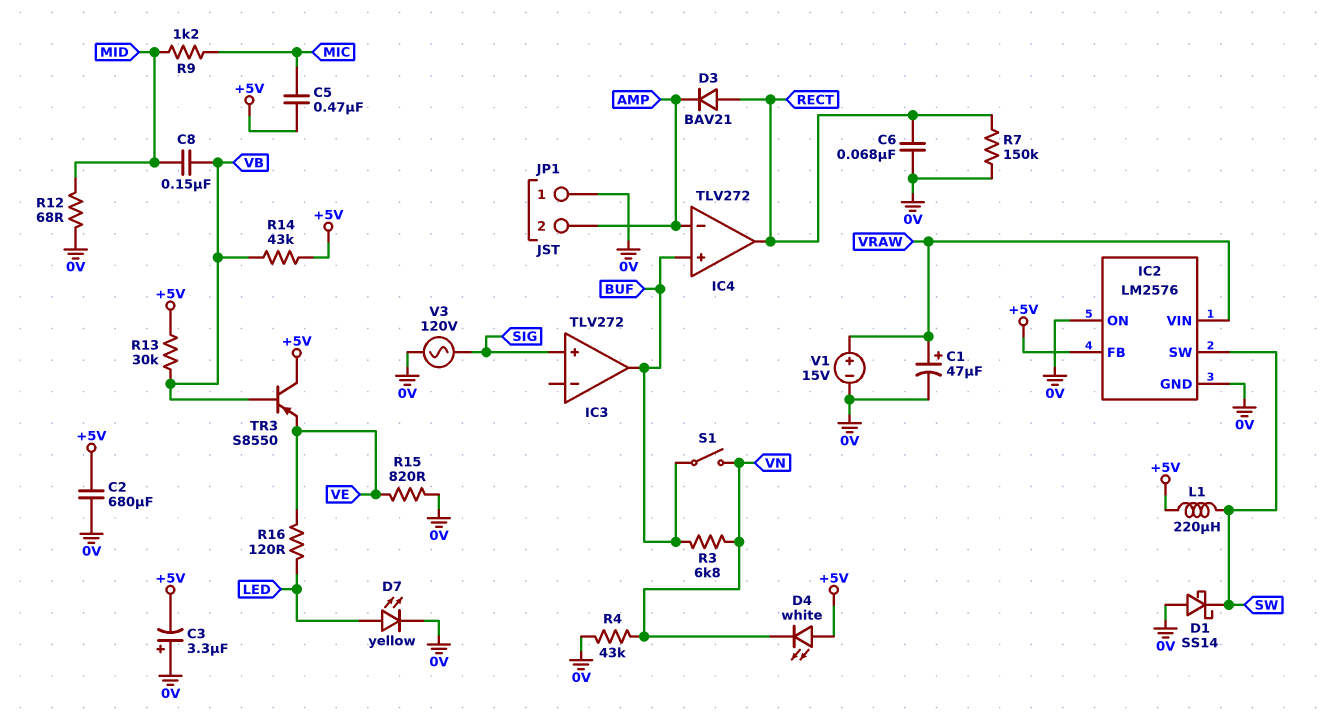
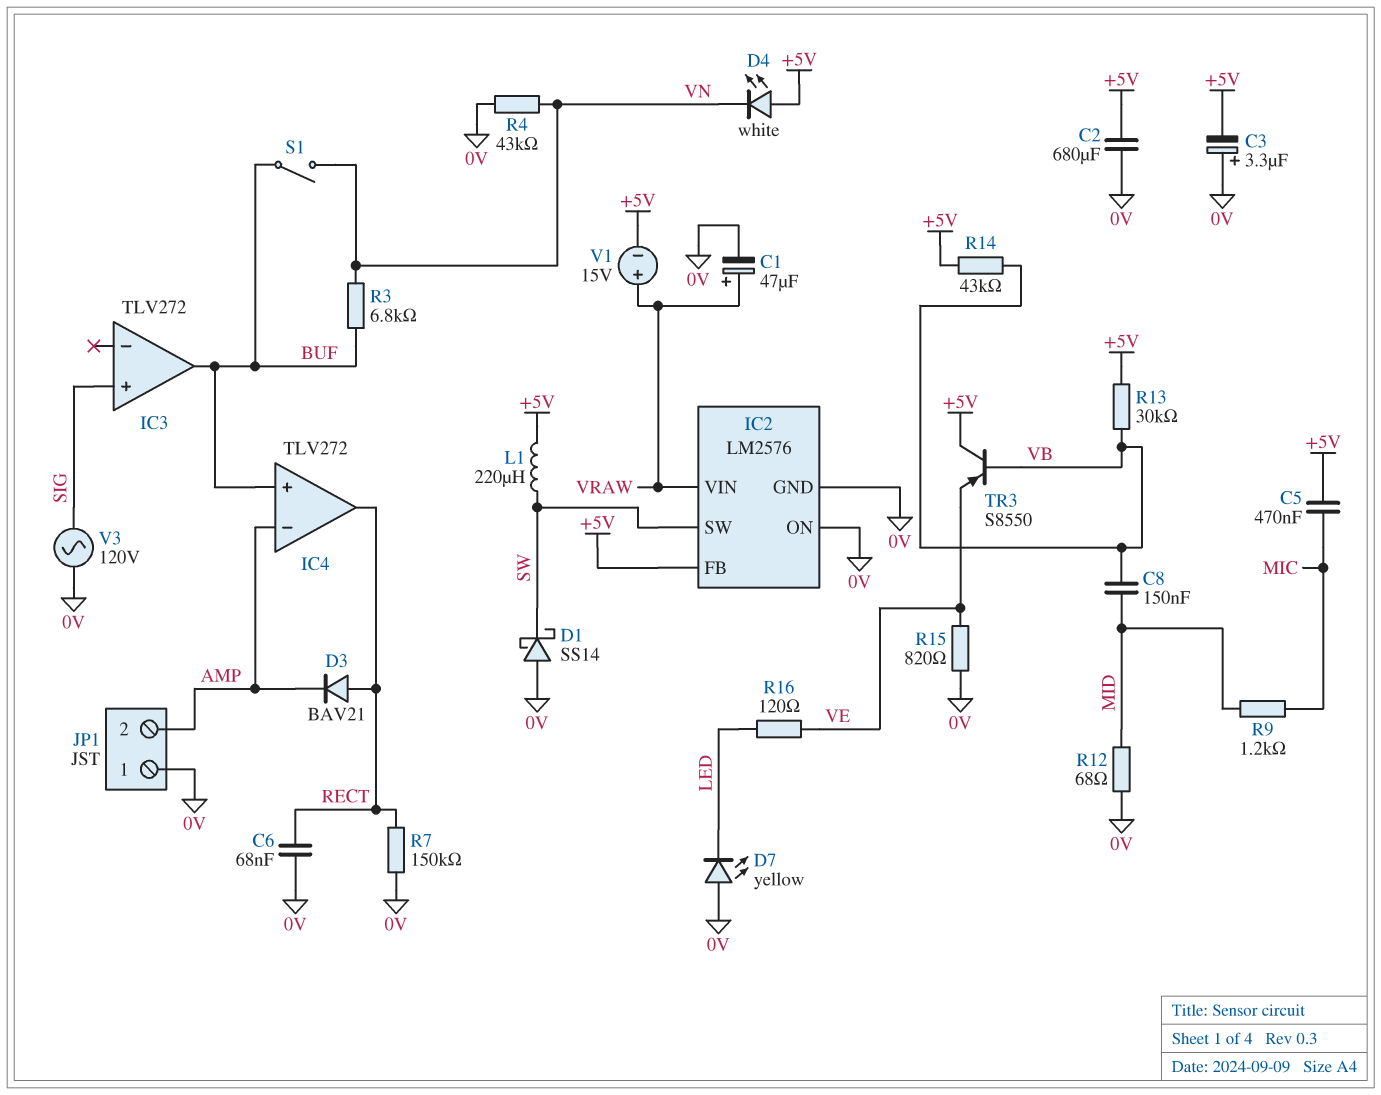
D7: LED yellow (A LED, K 0V) -> LED yellow (A 0V, K LED)
V1: 15V (plus VRAW, minus 0V) -> 15V (plus VRAW, minus +5V)

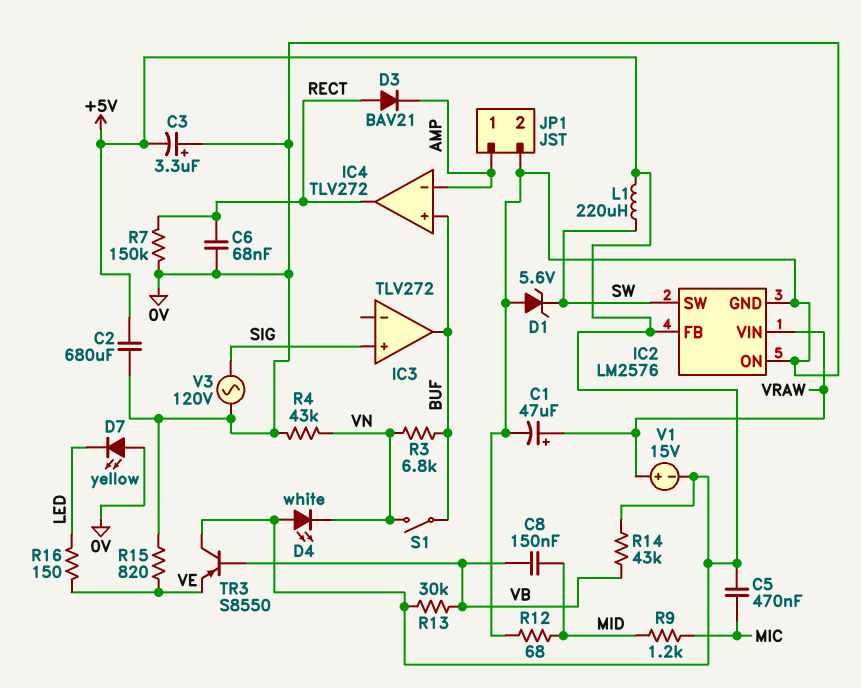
D1: schottky SS14 (A 0V, K SW) -> zener 5.6V (A 0V, K SW)
JP1 pin 1: 0V -> AMP
JP1 pin 2: AMP -> 0V
R16: 120 (LED, VE) -> 150 (LED, VE)

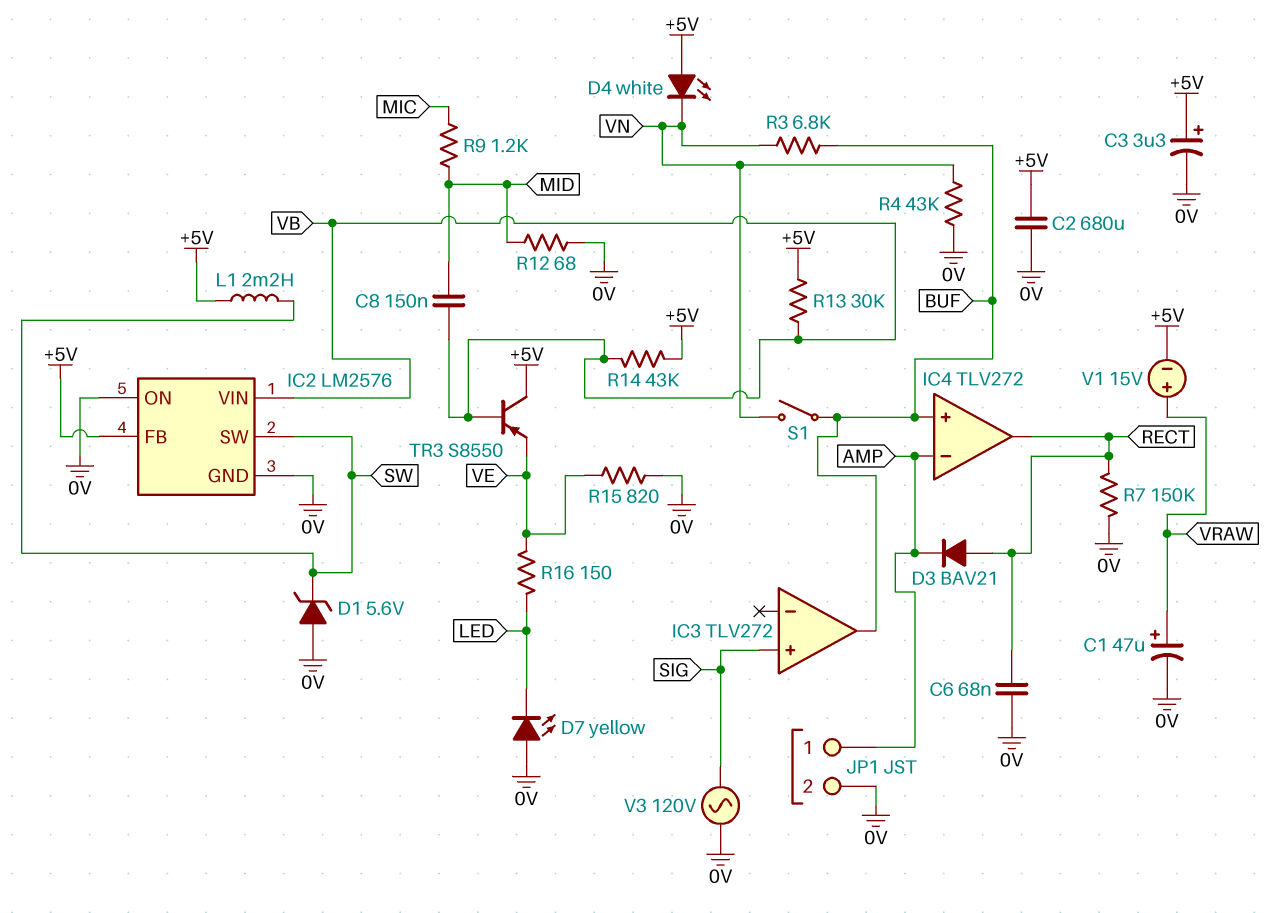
C3: 3.3uF (plus 0V, minus +5V) -> 3.3uF (plus +5V, minus 0V)
C5: 470nF (+5V, MIC) -> none
IC2 pin VIN: VRAW -> VB
L1: 220uH (+5V, SW) -> 2.2mH (+5V, SW)

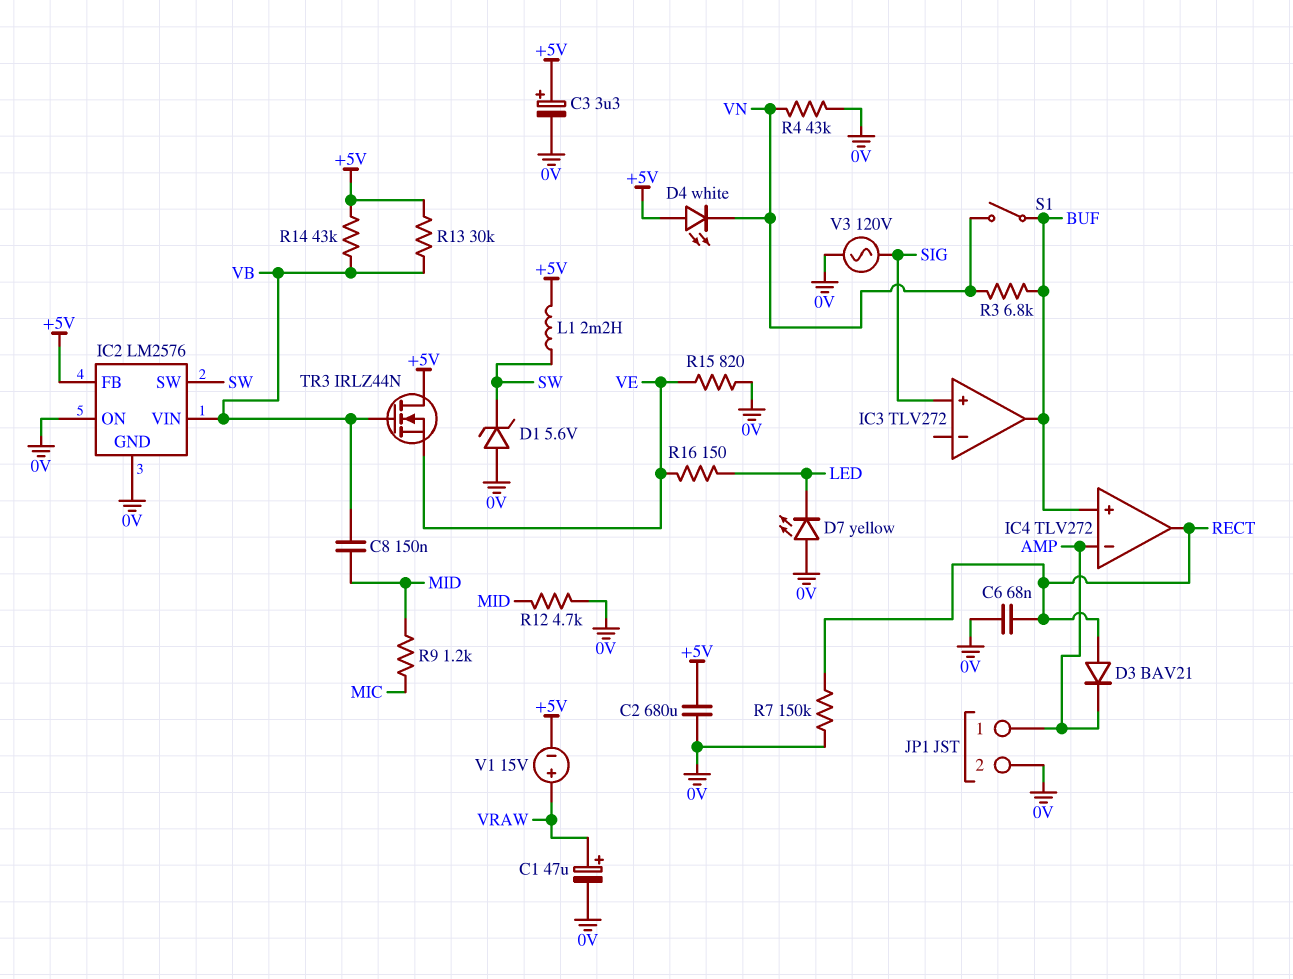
R12: 68 (0V, MID) -> 4.7k (0V, MID)
TR3: PNP S8550 (B VB, C +5V, E VE) -> NMOS IRLZ44N (G VB, D +5V, S VE)

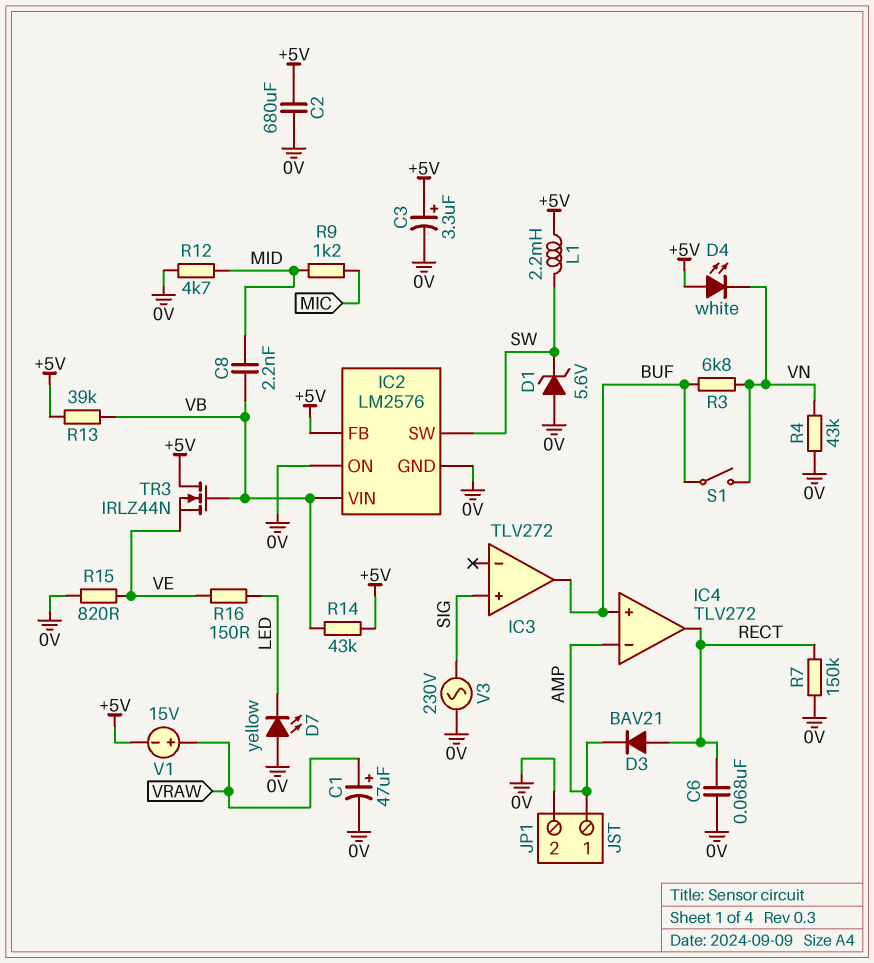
C8: 150nF (MID, VB) -> 2.2nF (MID, VB)
R13: 30k (+5V, VB) -> 39k (+5V, VB)
V3: AC 120V (0V, SIG) -> AC 230V (0V, SIG)

